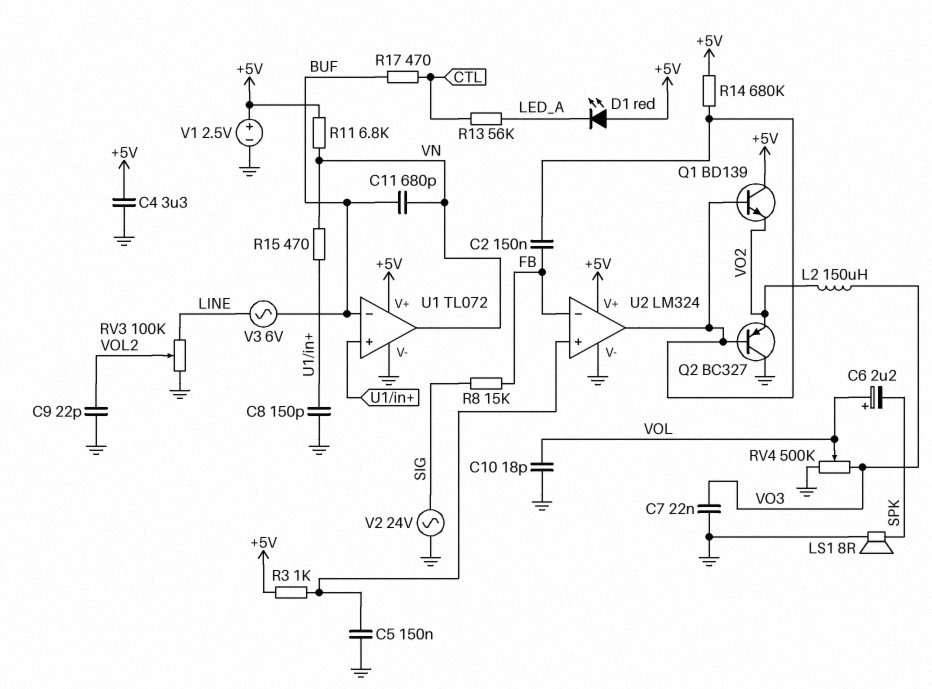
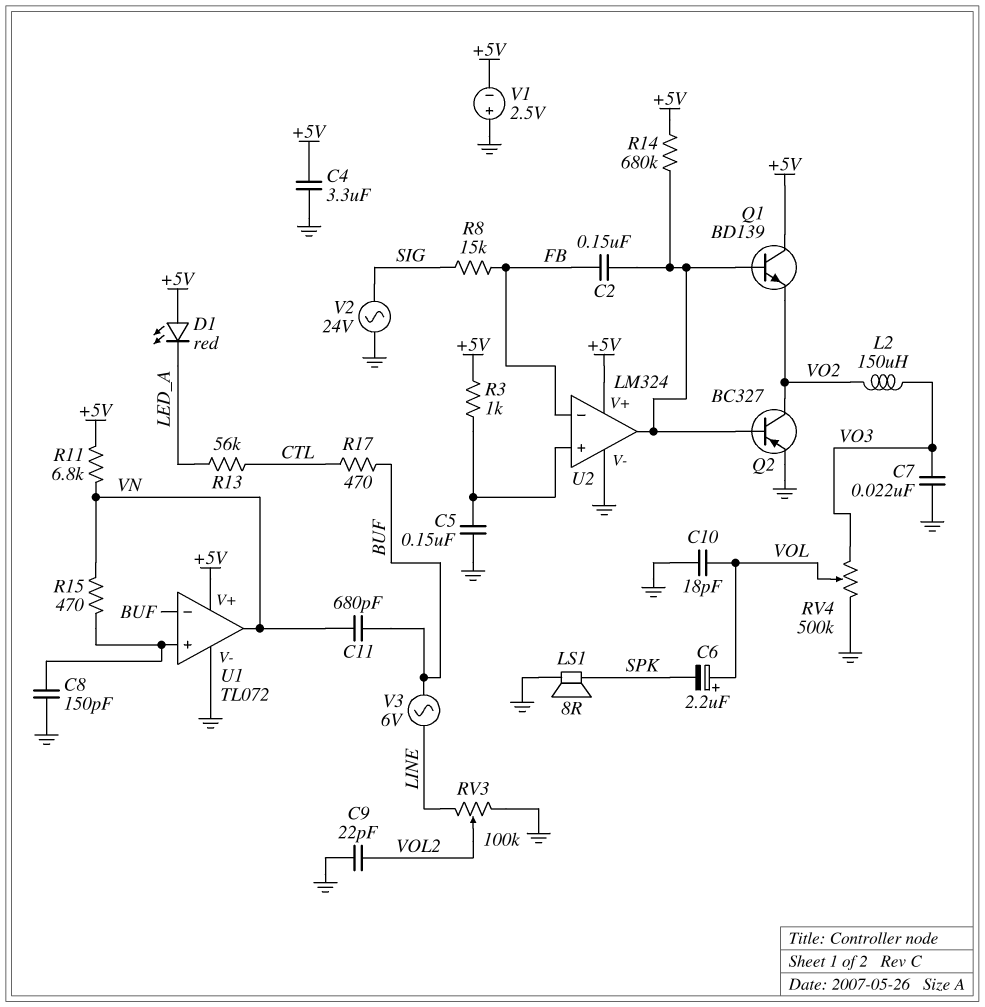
Q2: PNP BC327 (B U2/out, C GND, E VO2) -> PNP BC327 (B U2/out, C VO2, E GND)
V1: 2.5V (plus +5V, minus GND) -> 2.5V (plus GND, minus +5V)

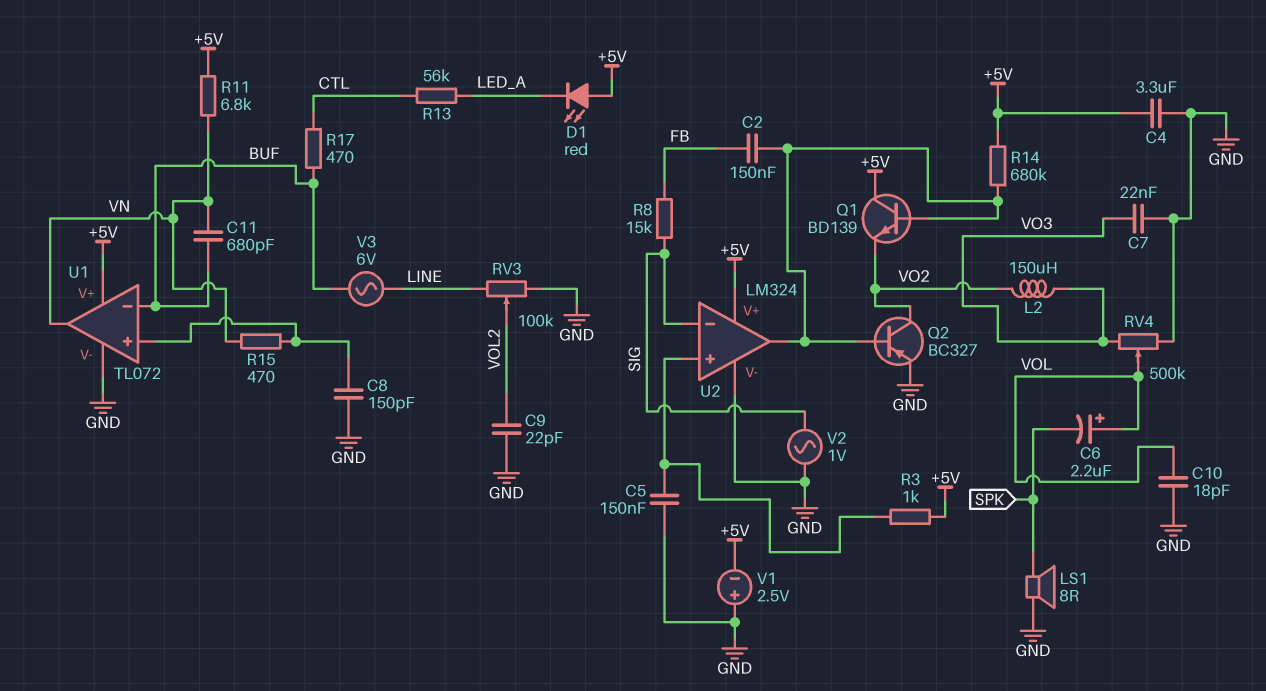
U2 pin in-: FB -> SIG
V2: AC 24V (GND, SIG) -> AC 1V (GND, SIG)

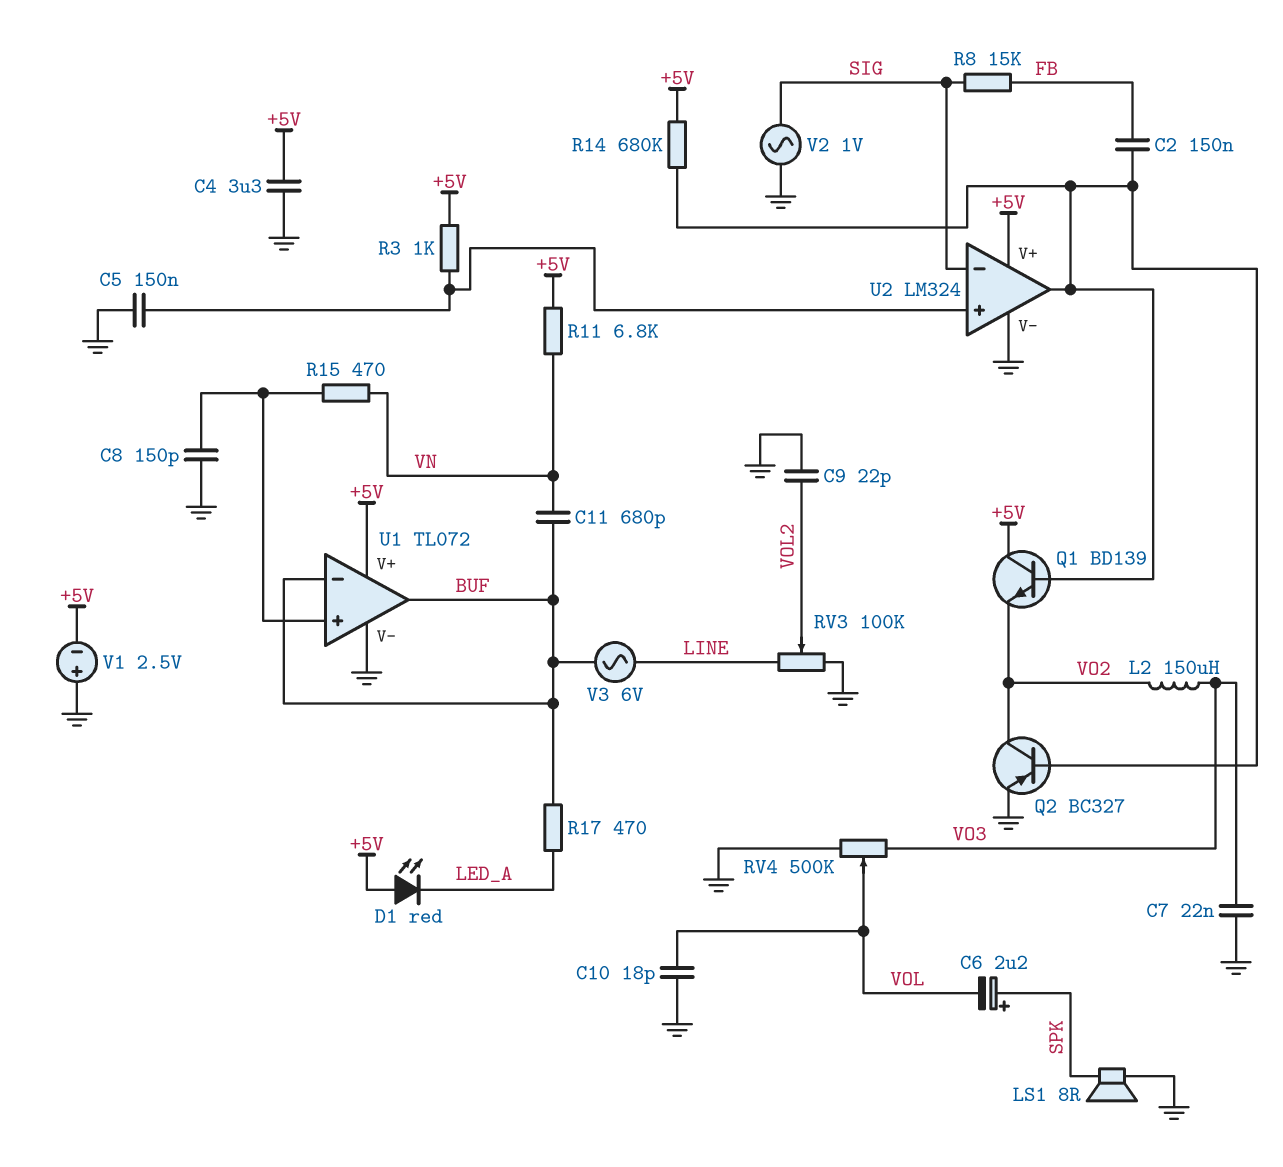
C6: 2.2uF (plus VOL, minus SPK) -> 2.2uF (plus SPK, minus VOL)
R13: 56k (CTL, LED_A) -> none
R17: 470 (BUF, CTL) -> 470 (BUF, LED_A)
U1 pin out: VN -> BUF

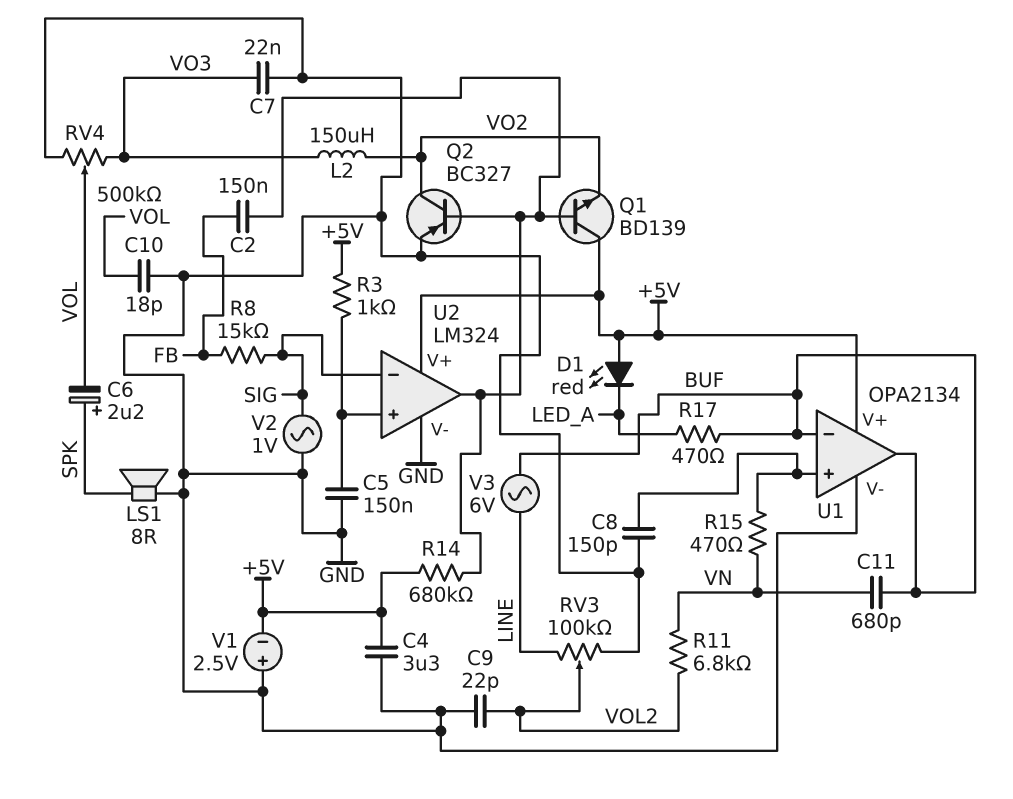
R11: 6.8k (+5V, VN) -> 6.8k (VN, VOL2)
U1: TL072 -> OPA2134

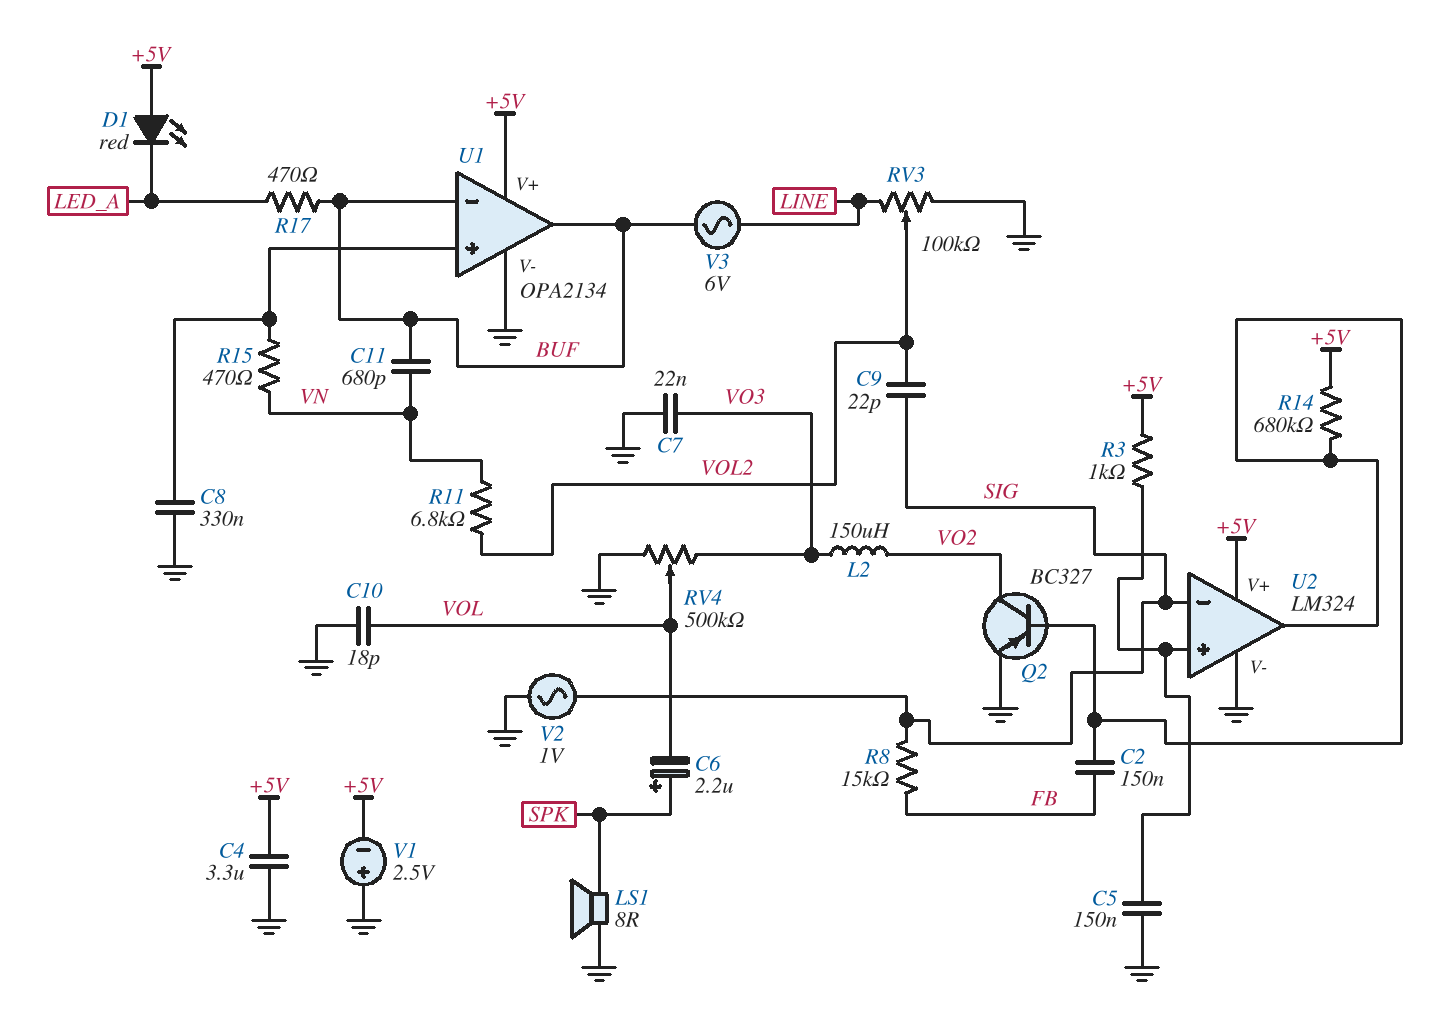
C8: 150pF (GND, U1/in+) -> 330nF (GND, U1/in+)
C9: 22pF (GND, VOL2) -> 22pF (SIG, VOL2)
Q1: NPN BD139 (B U2/out, C +5V, E VO2) -> none

